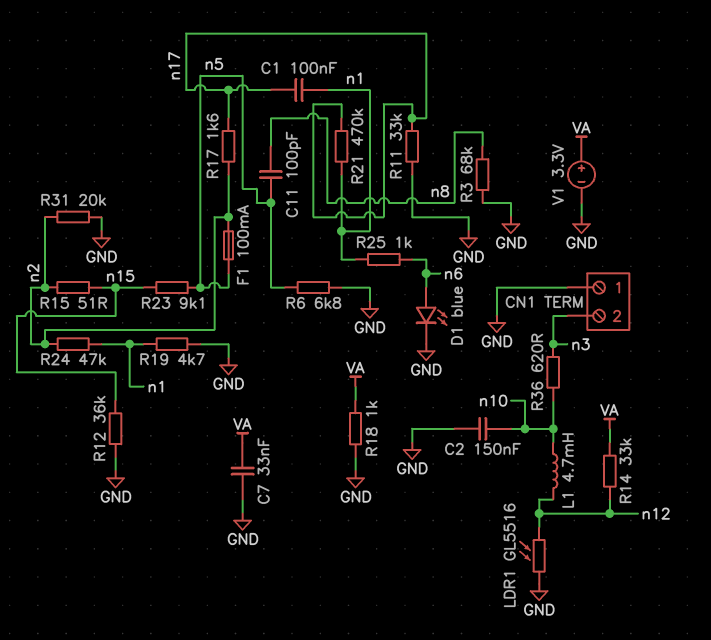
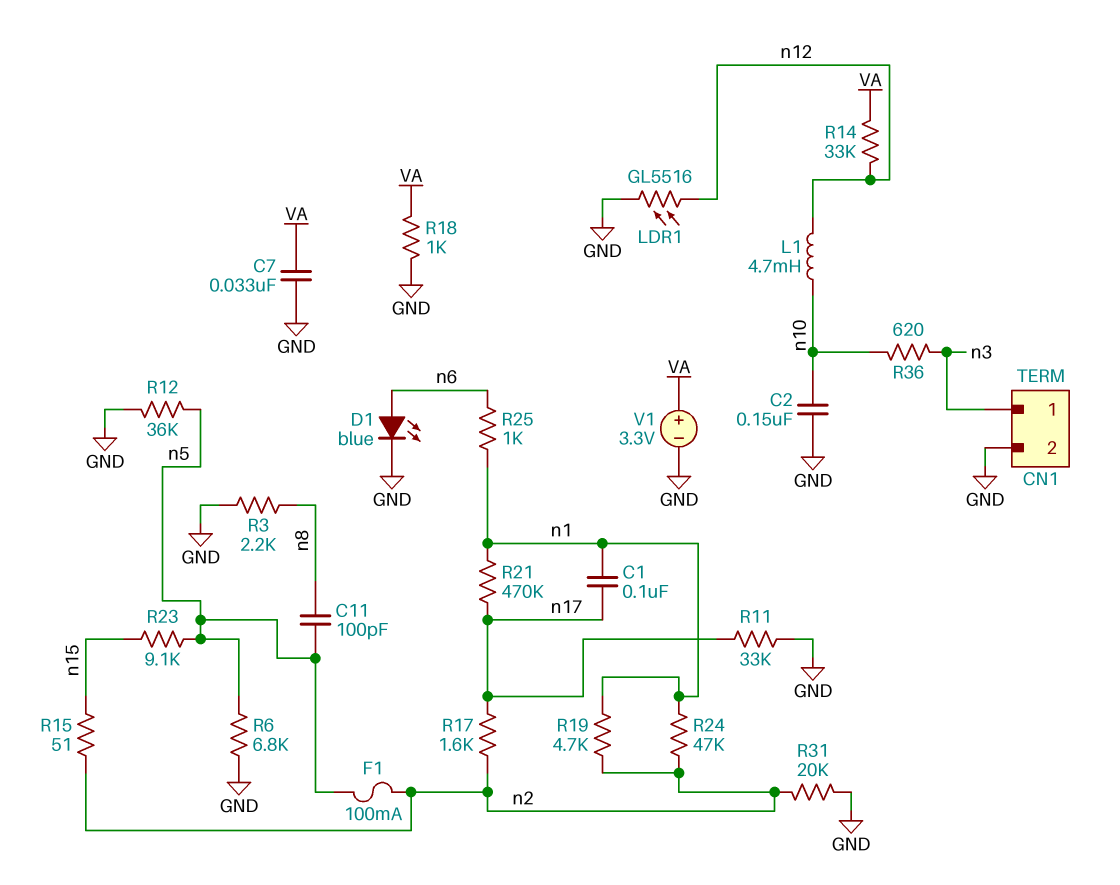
CN1 pin 1: GND -> n3
CN1 pin 2: n3 -> GND
R3: 68k (GND, n8) -> 2.2k (GND, n8)
R12: 36k (GND, n15) -> 36k (GND, n5)
R19: 4.7k (GND, n1) -> 4.7k (n1, n2)

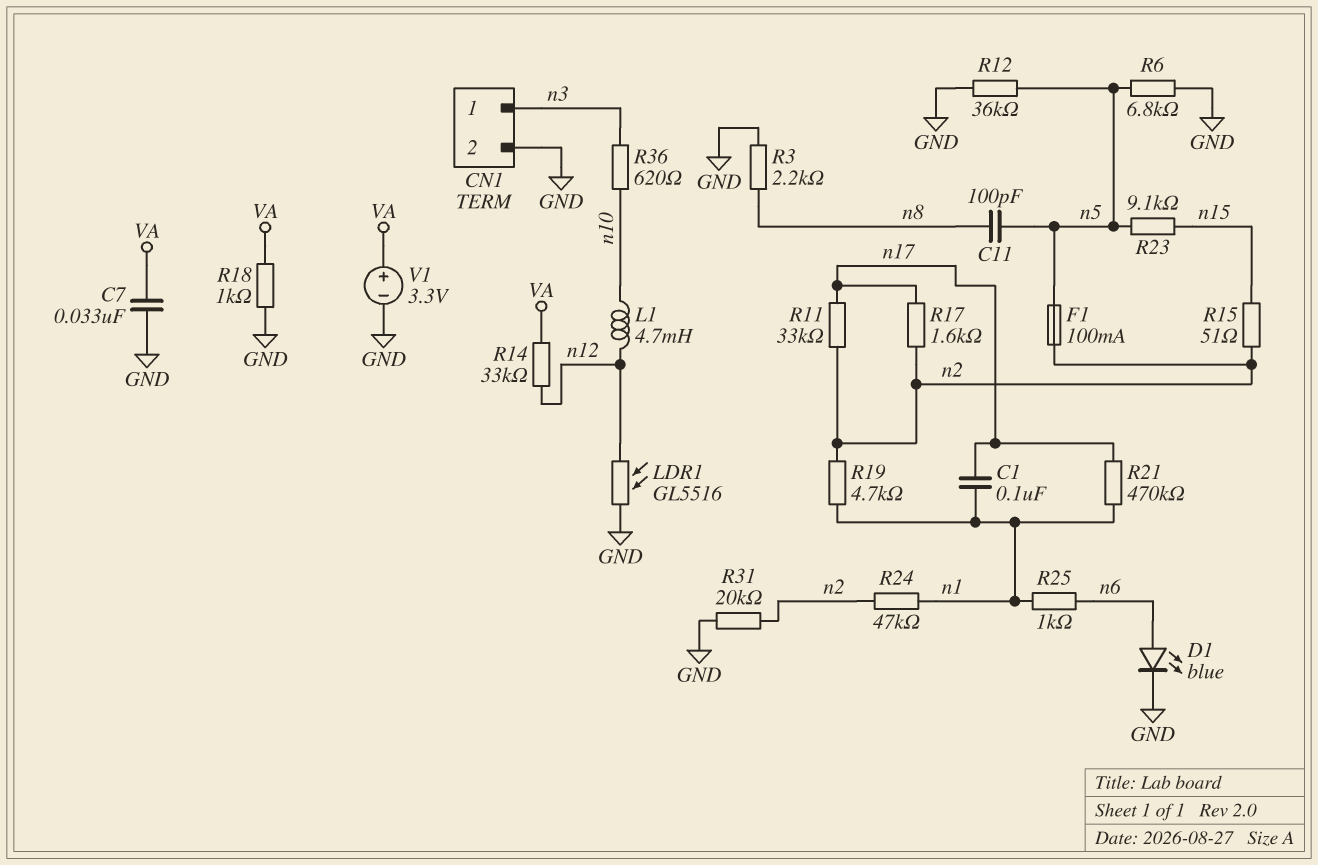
C2: 150nF (GND, n10) -> none
R11: 33k (GND, n17) -> 33k (n2, n17)

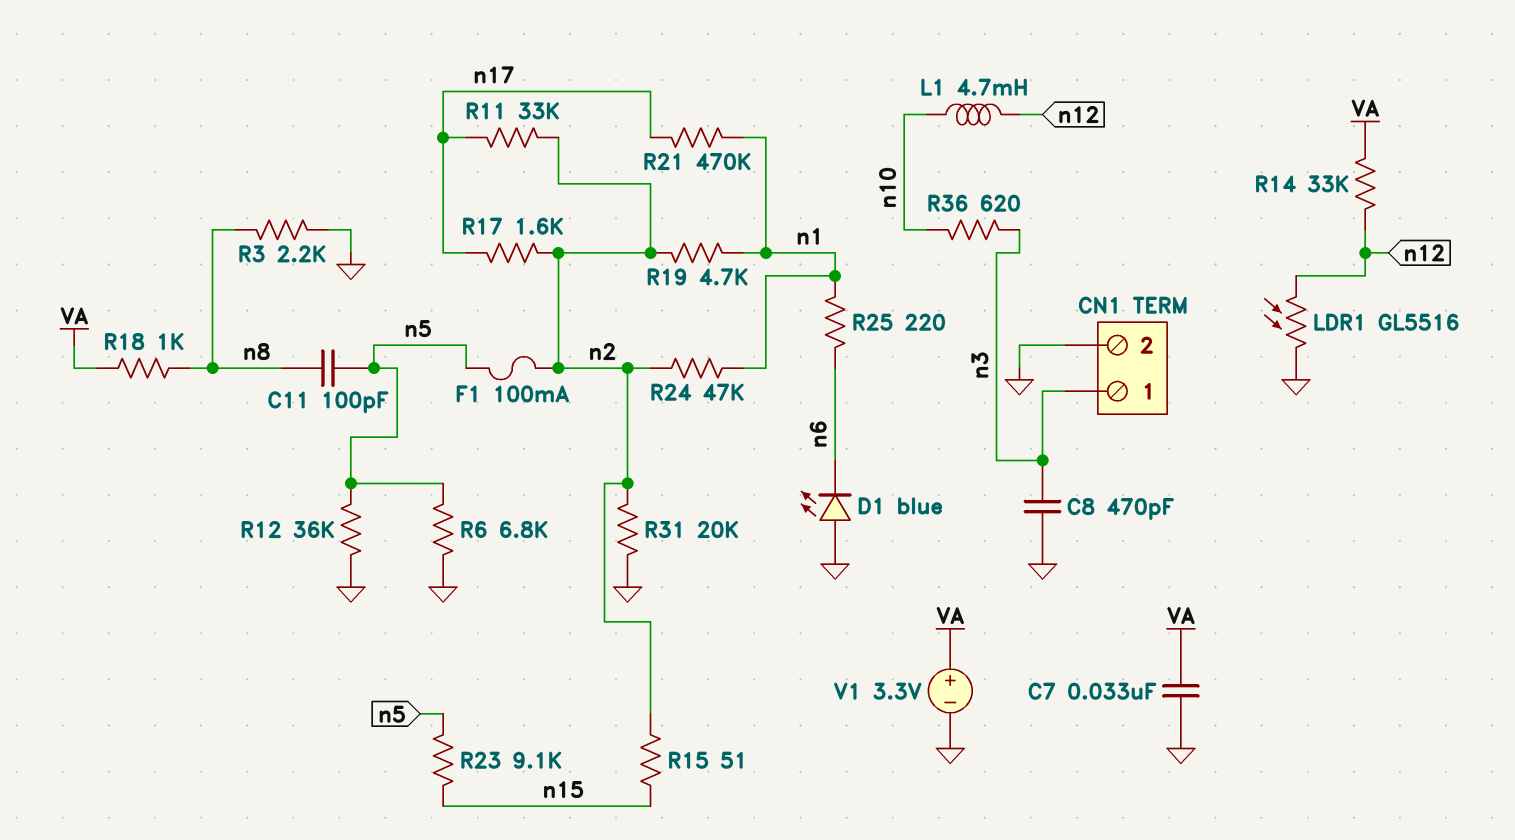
C1: 100nF (n1, n17) -> none
C8: none -> 470pF (GND, n3)
D1: LED blue (A n6, K GND) -> LED blue (A GND, K n6)
R18: 1k (GND, VA) -> 1k (VA, n8)
R25: 1k (n1, n6) -> 220 (n1, n6)

